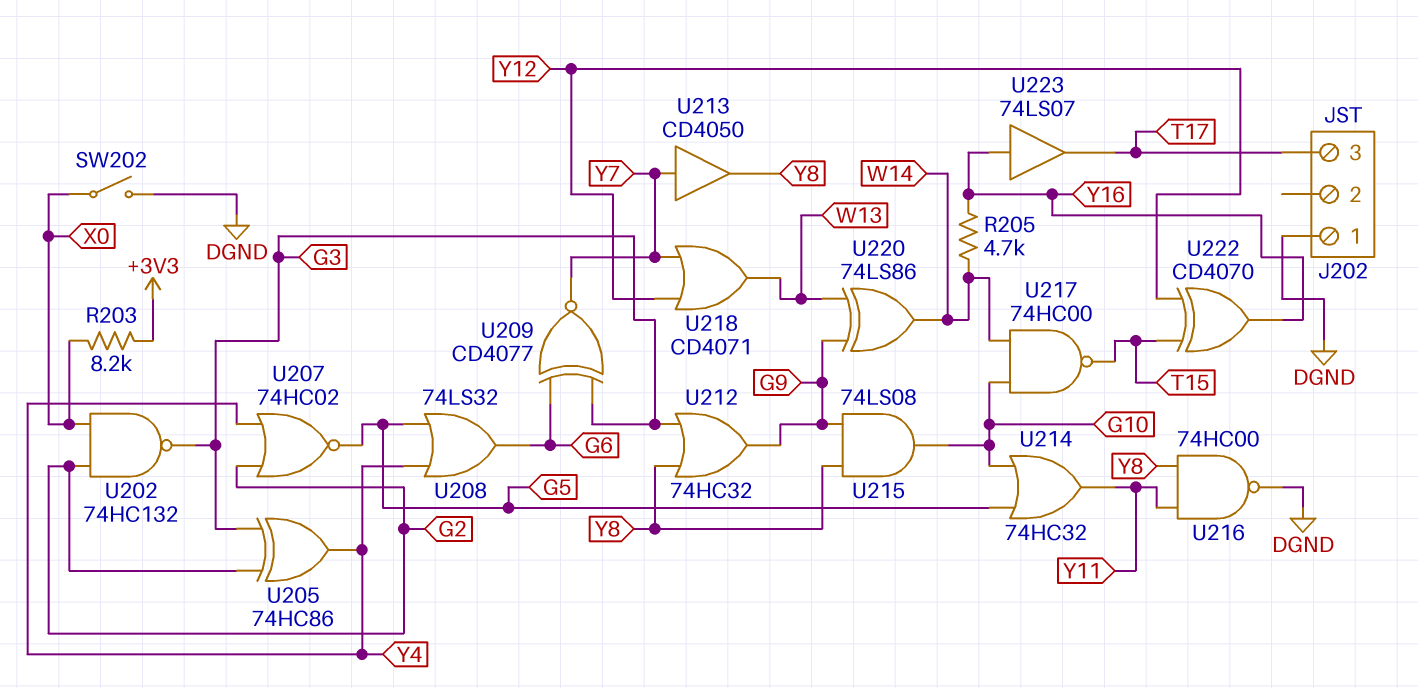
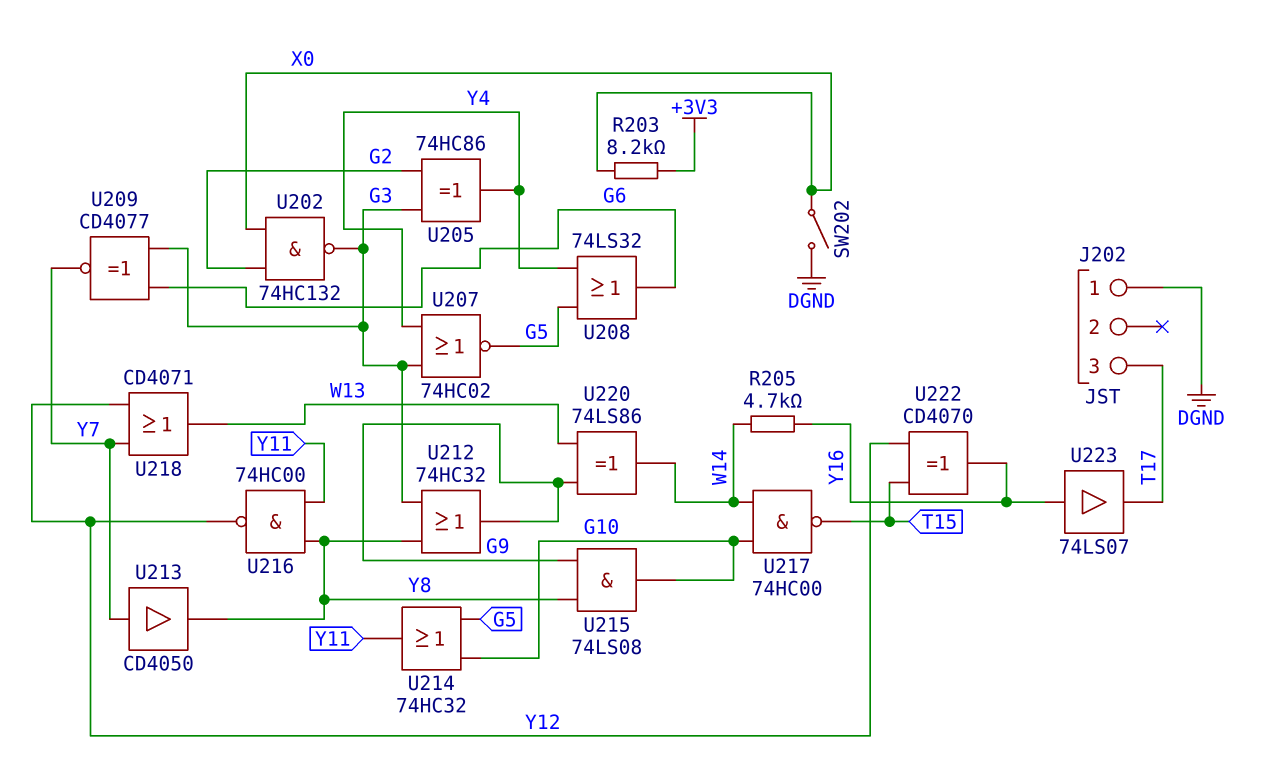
U207: NOR 74HC02 (in G2, in Y4, out G5) -> NOR 74HC02 (in G3, in Y4, out G5)
U216: NAND 74HC00 (in Y8, in Y11, out DGND) -> NAND 74HC00 (in Y8, in Y11, out Y12)

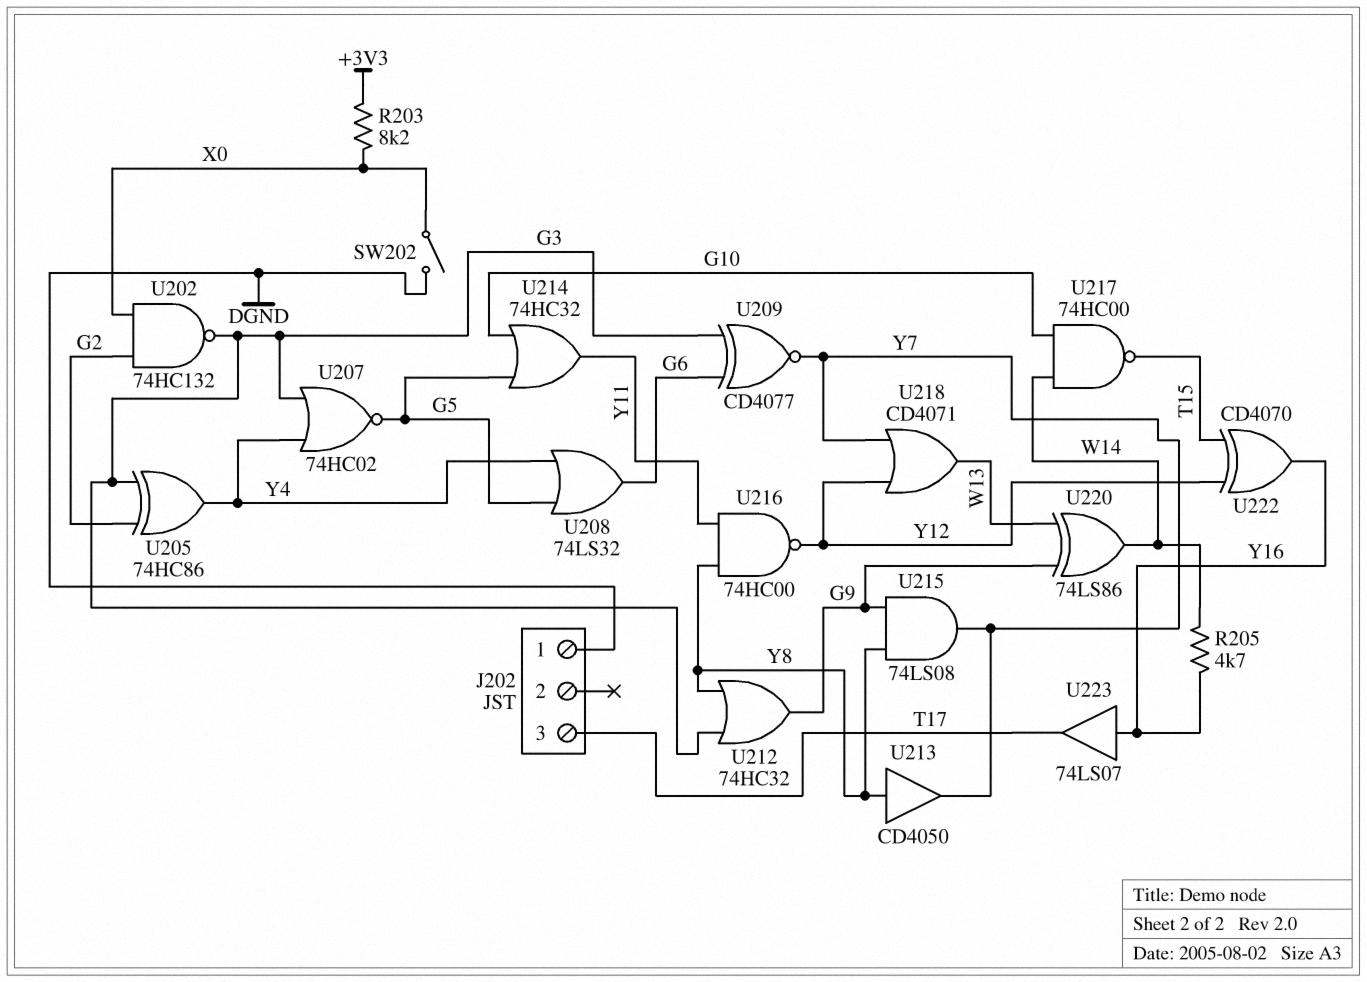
U213: buffer CD4050 (in Y7, out Y8) -> buffer CD4050 (in Y8, out Y7)
U215: AND 74LS08 (in G9, in Y8, out G10) -> AND 74LS08 (in G9, in Y8, out Y7)

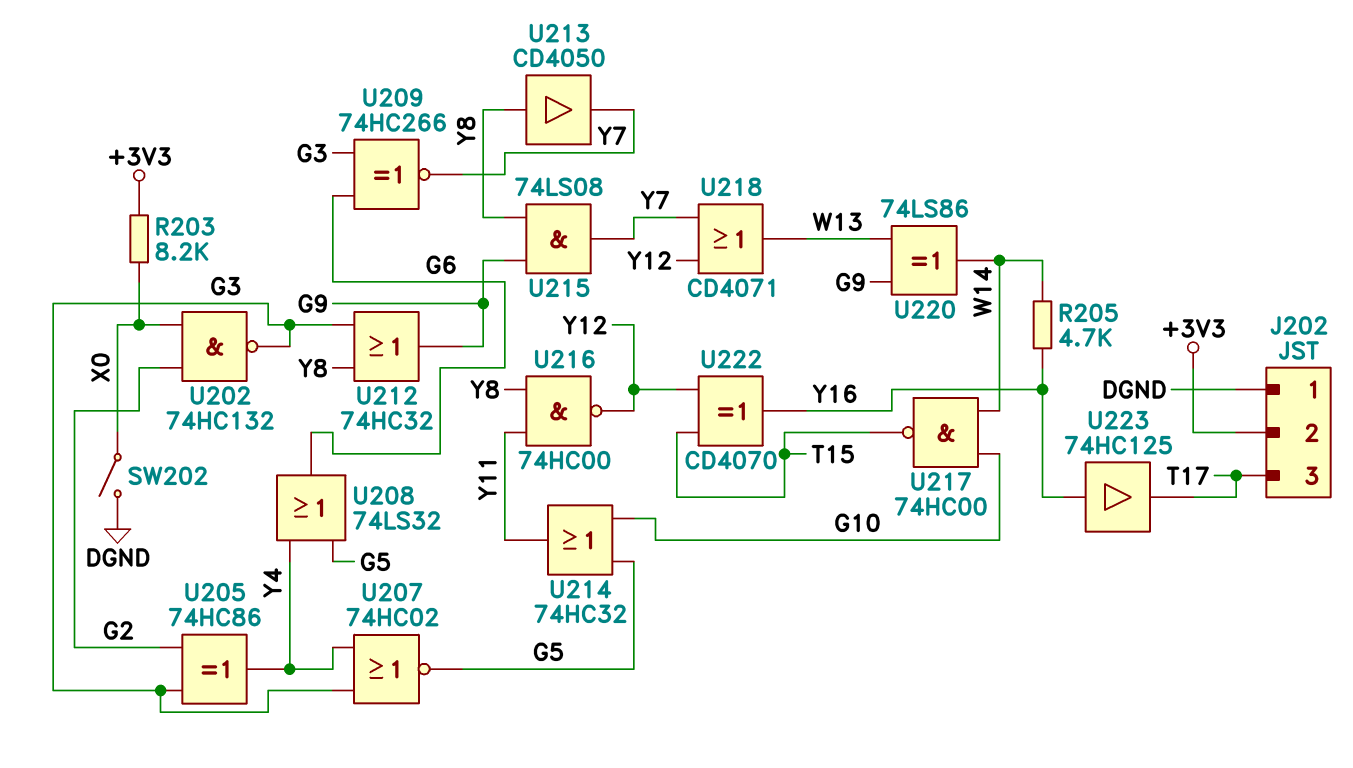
J202 pin 2: none -> +3V3
U209: XNOR CD4077 (in G3, in G6, out Y7) -> XNOR 74HC266 (in G3, in G6, out Y7)
U223: buffer 74LS07 (in Y16, out T17) -> buffer 74HC125 (in Y16, out T17)

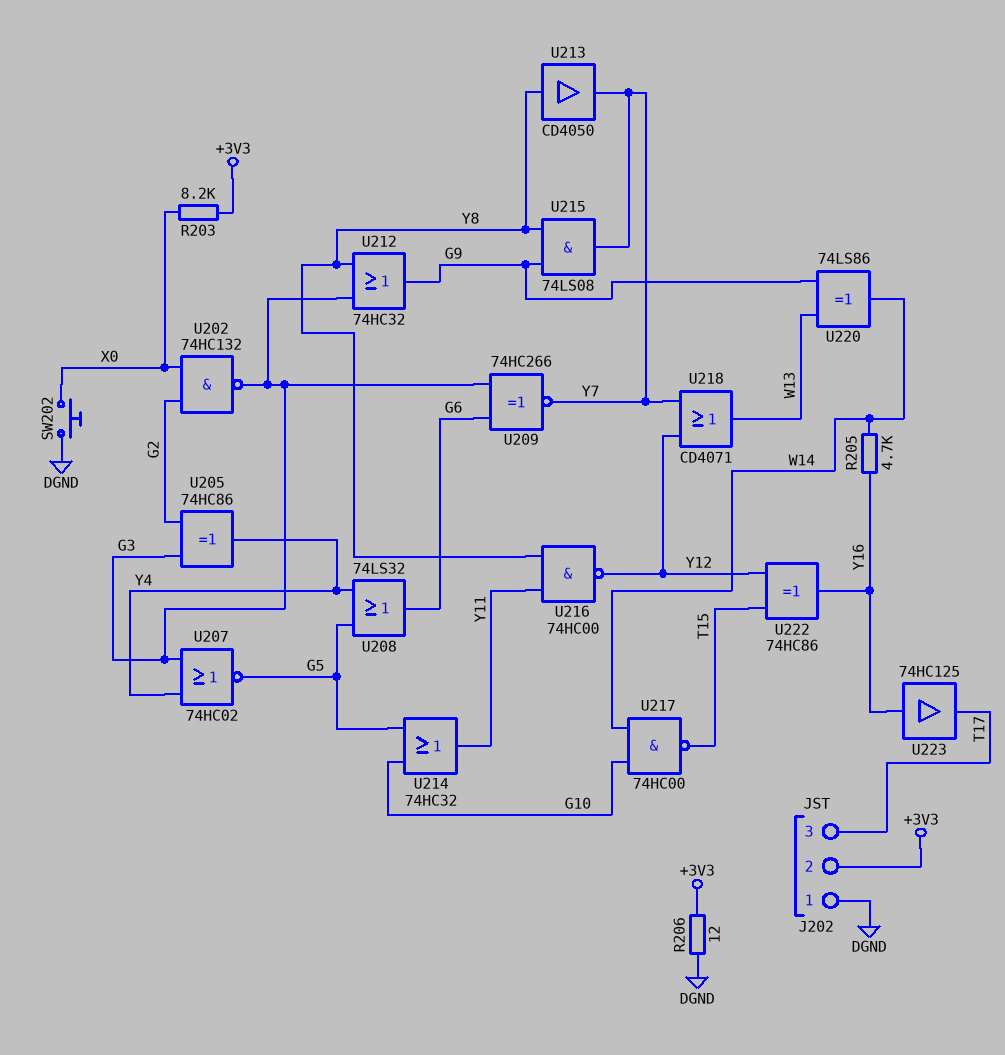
R206: none -> 12 (+3V3, DGND)
SW202: switch (DGND, X0) -> button (DGND, X0)
U222: XOR CD4070 (in T15, in Y12, out Y16) -> XOR 74HC86 (in T15, in Y12, out Y16)

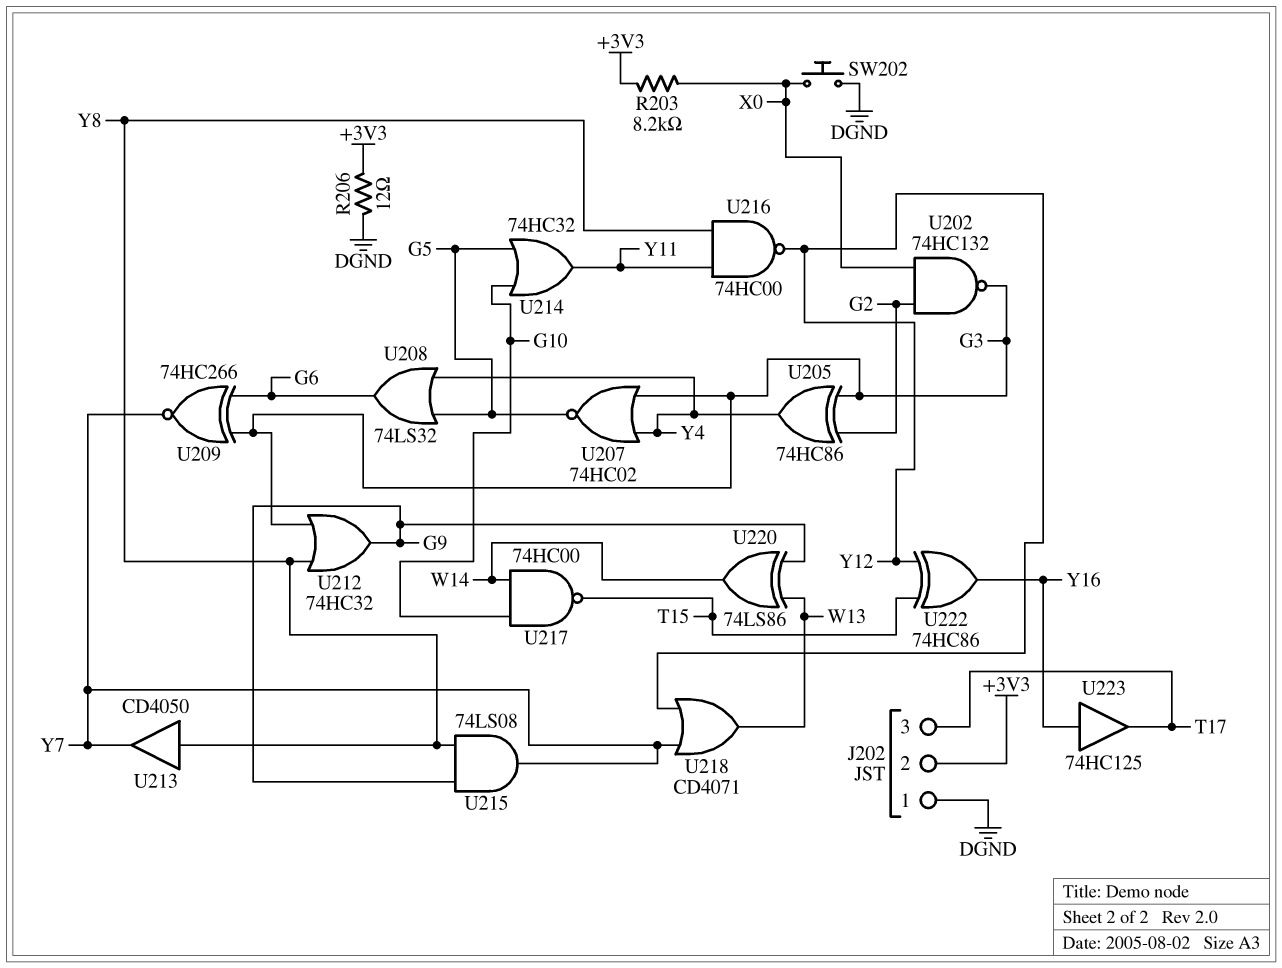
R205: 4.7k (W14, Y16) -> none

